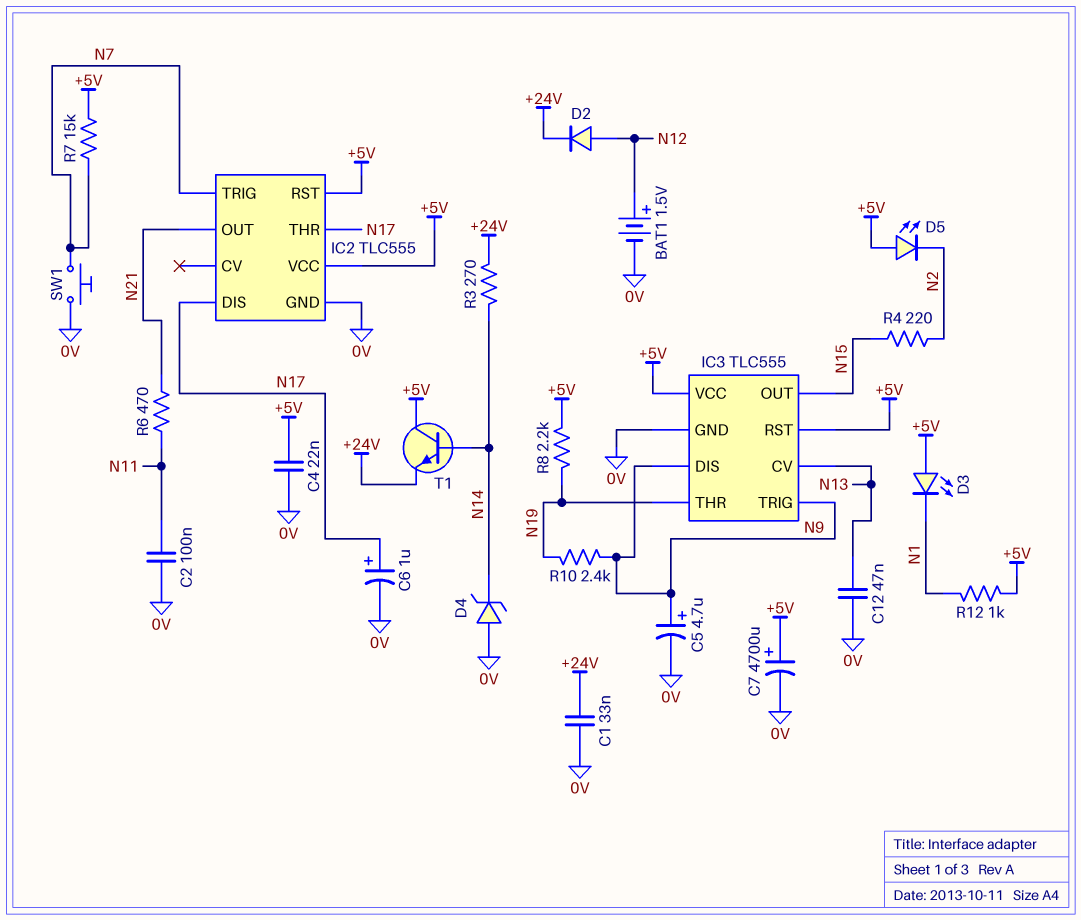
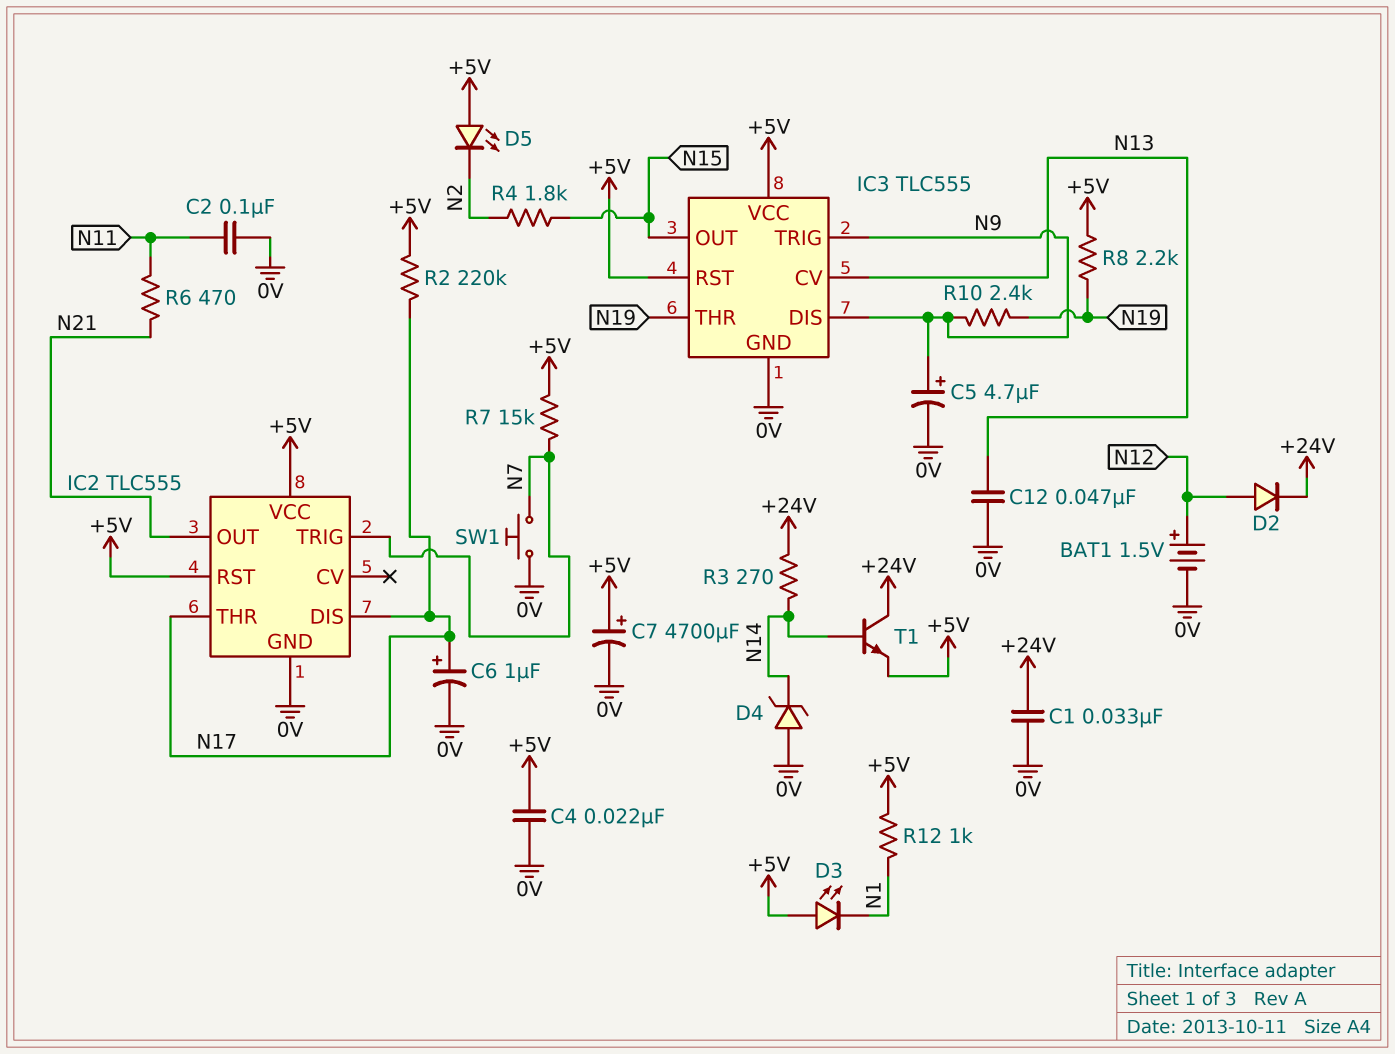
R2: none -> 220k (+5V, N17)
R4: 220 (N2, N15) -> 1.8k (N2, N15)
T1: NPN (B N14, C +5V, E +24V) -> NPN (B N14, C +24V, E +5V)

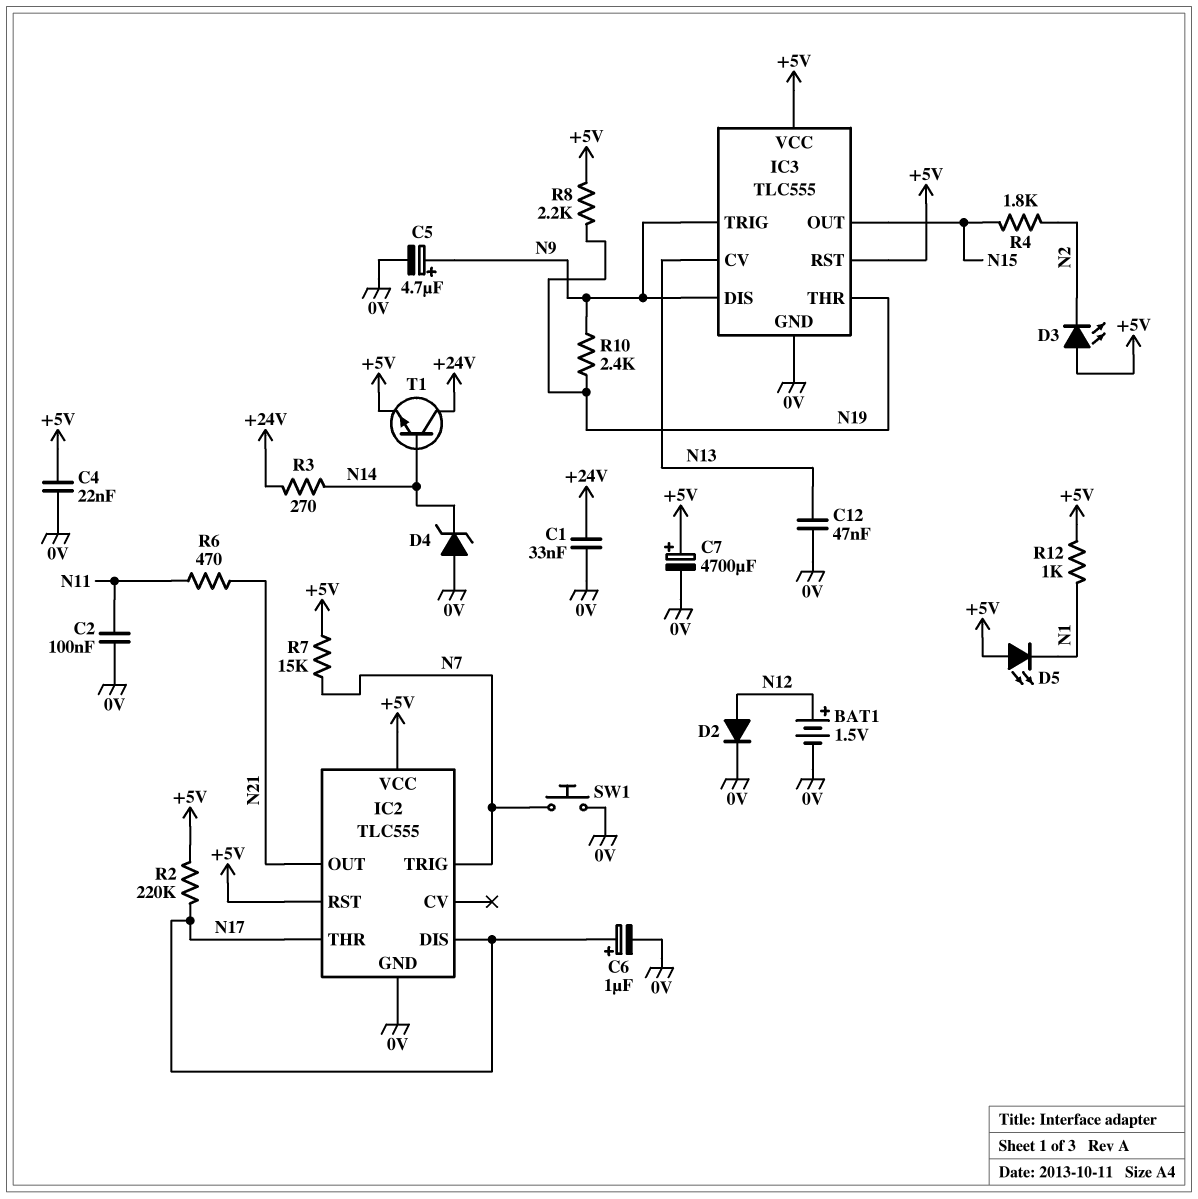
D2: diode (A N12, K +24V) -> diode (A N12, K 0V)
D3: LED (A +5V, K N1) -> LED (A +5V, K N2)
D5: LED (A +5V, K N2) -> LED (A +5V, K N1)

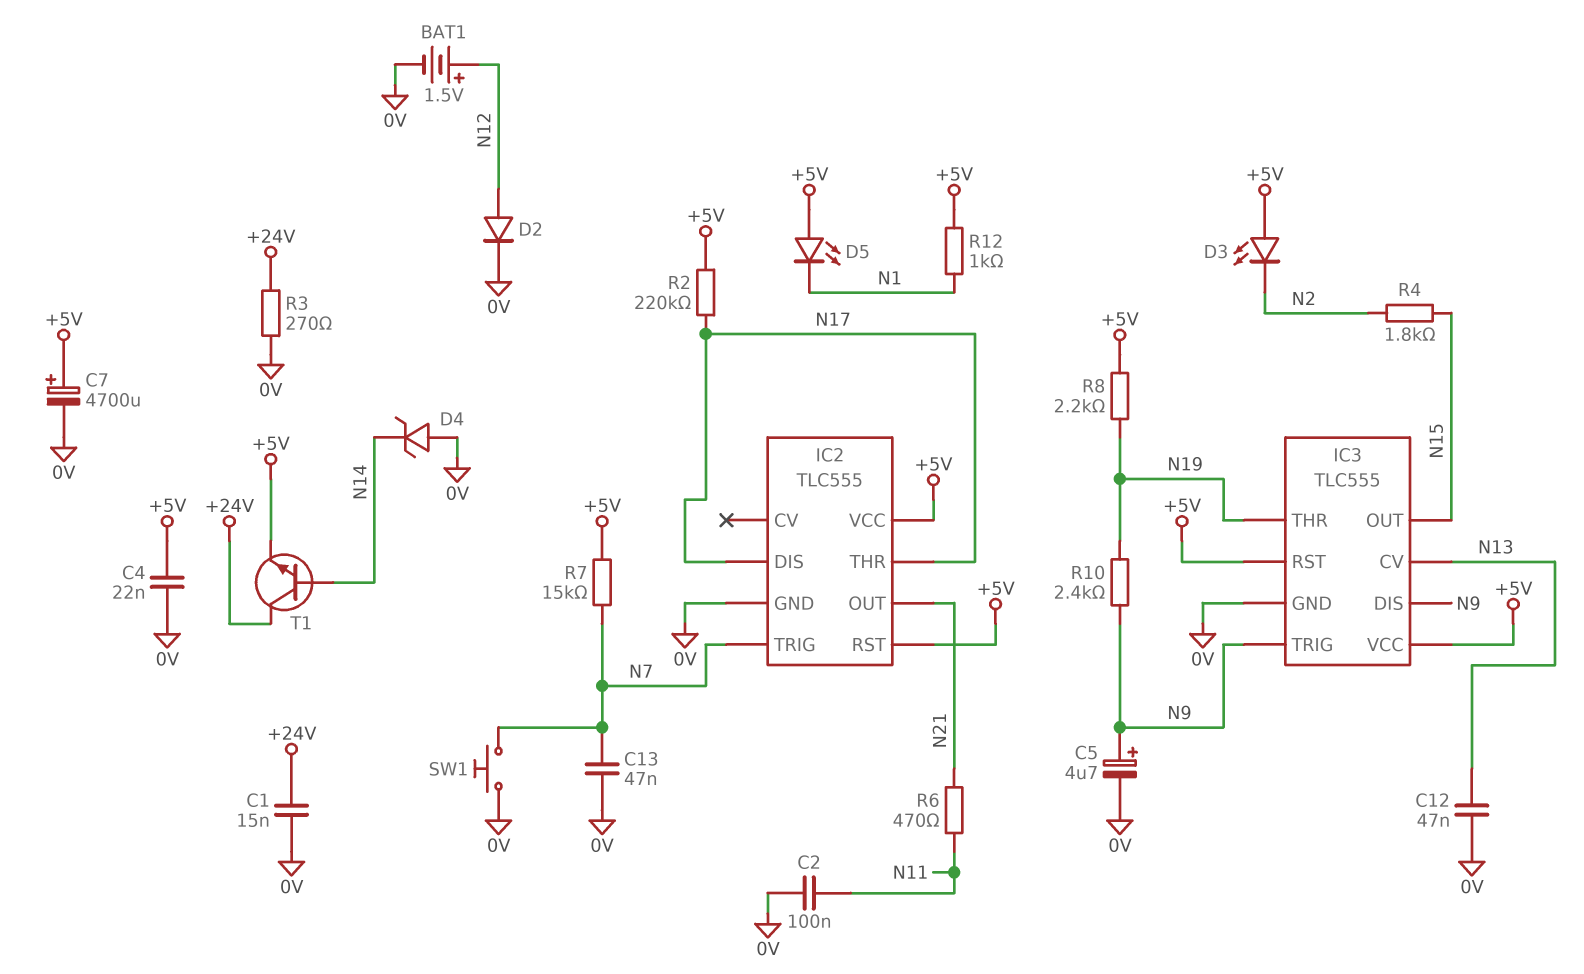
C1: 33nF (+24V, 0V) -> 15nF (+24V, 0V)
C6: 1uF (plus N17, minus 0V) -> none
C13: none -> 47nF (0V, N7)
R3: 270 (+24V, N14) -> 270 (+24V, 0V)

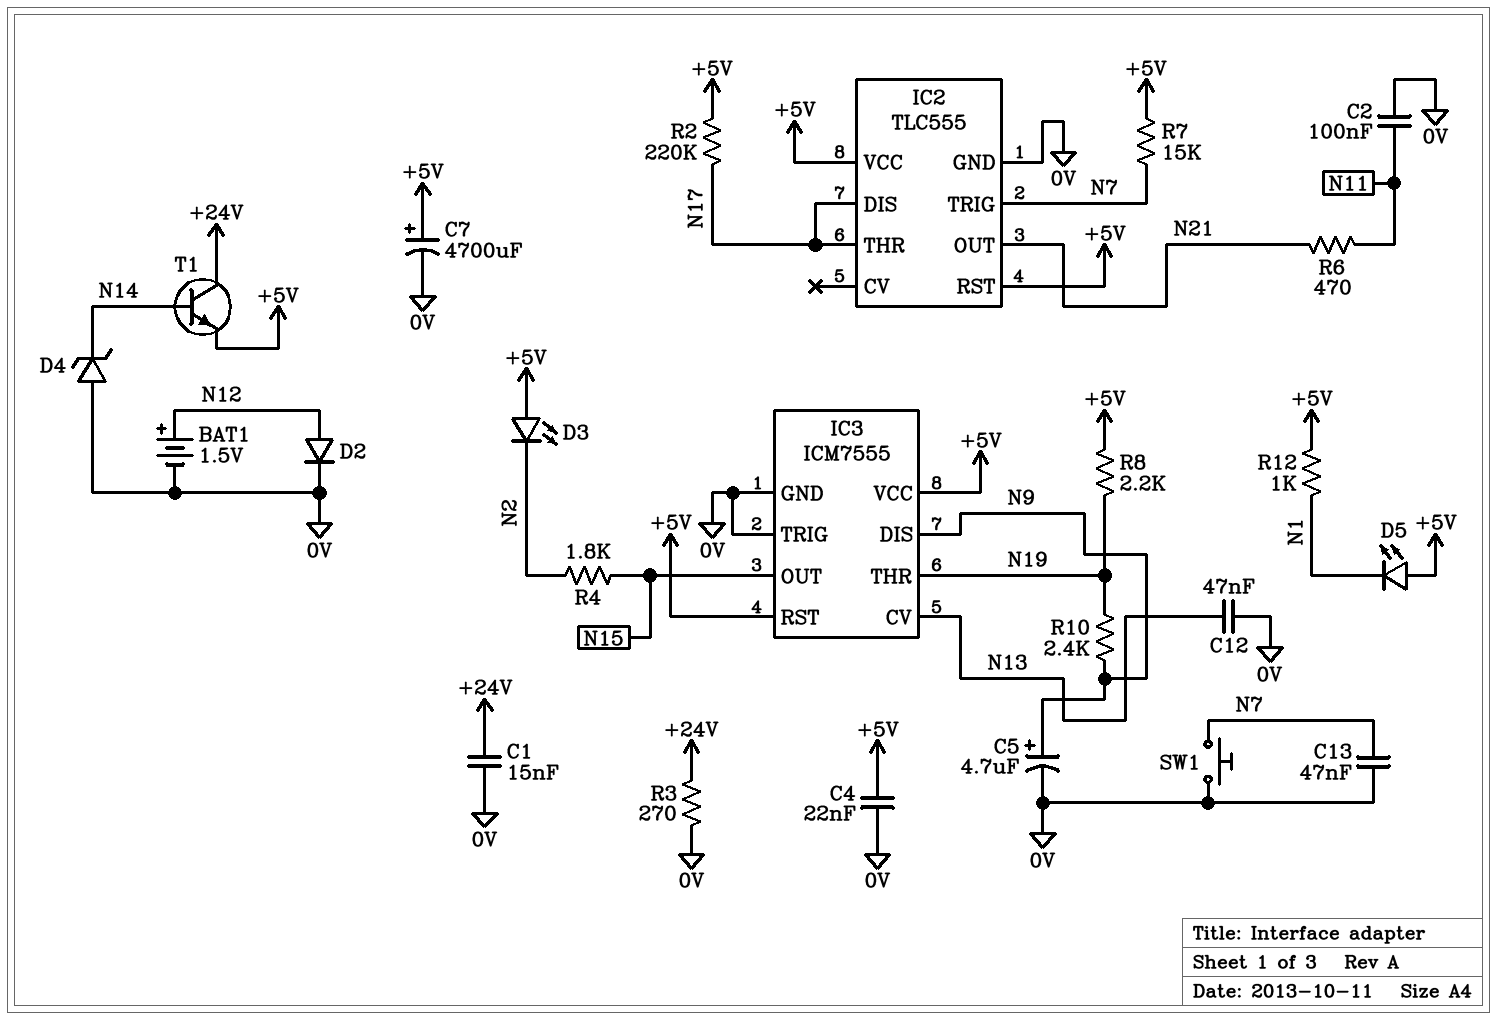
IC3: TLC555 -> ICM7555
IC3 pin TRIG: N9 -> 0V

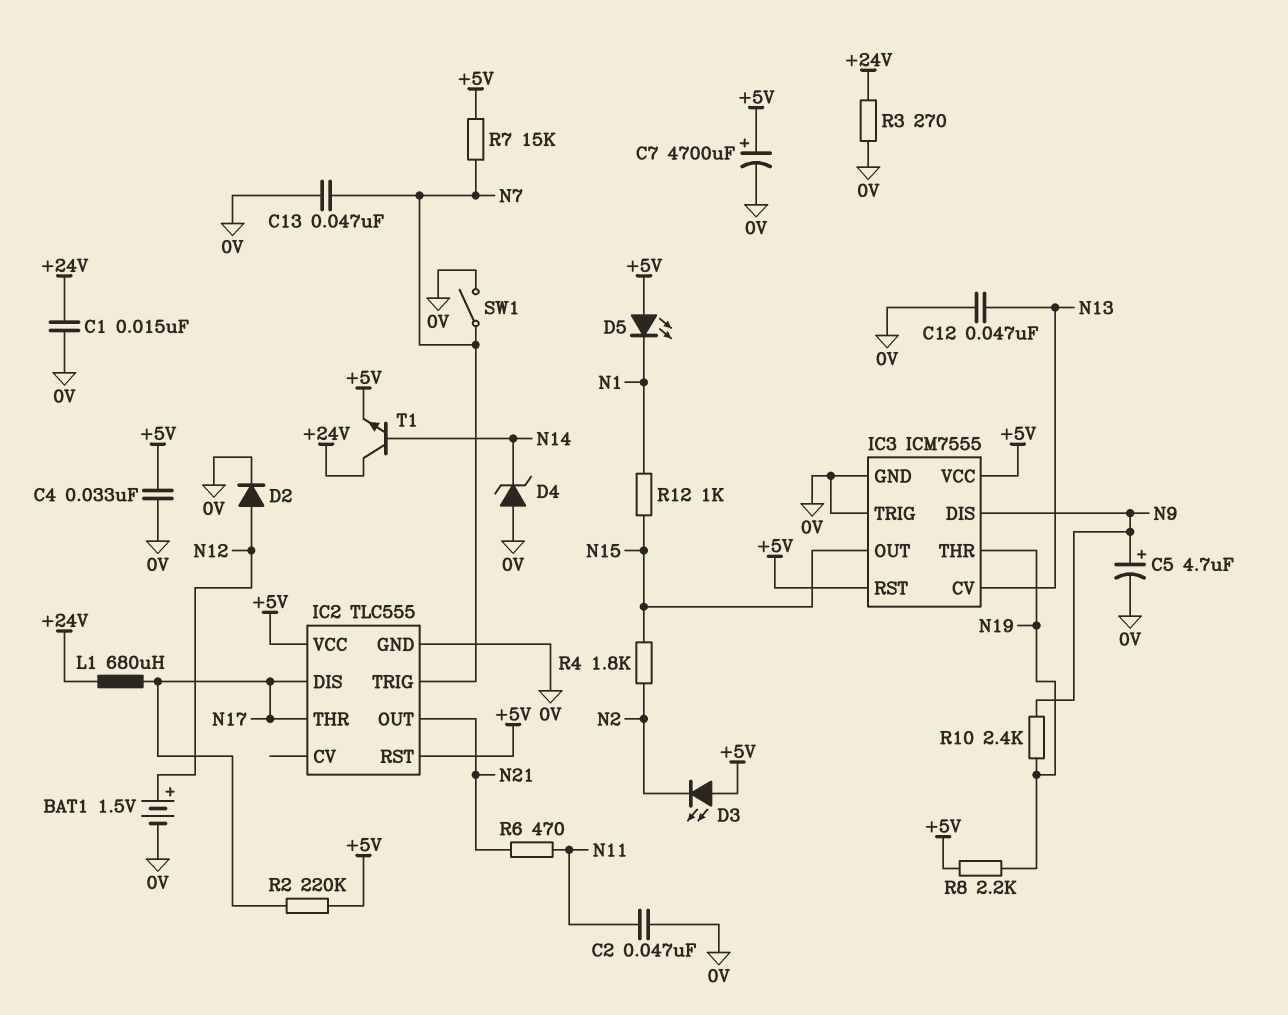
C2: 100nF (0V, N11) -> 47nF (0V, N11)
C4: 22nF (+5V, 0V) -> 33nF (+5V, 0V)
L1: none -> 680uH (+24V, N17)
R12: 1k (+5V, N1) -> 1k (N1, N15)
SW1: button (0V, N7) -> switch (0V, N7)

